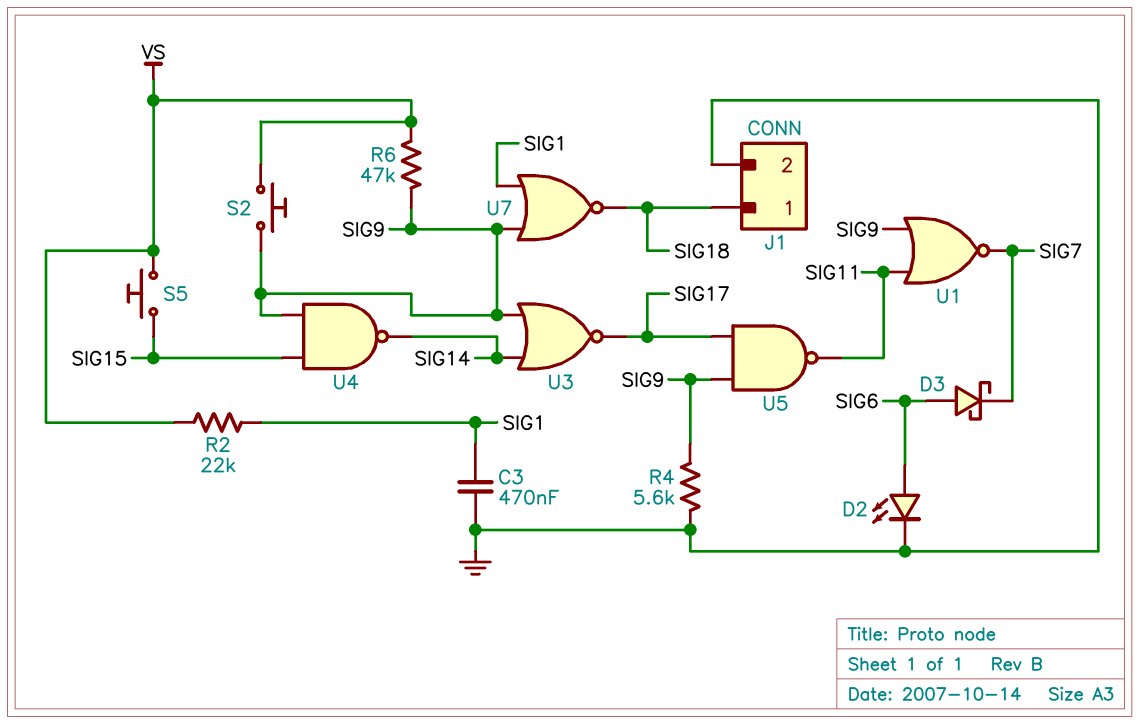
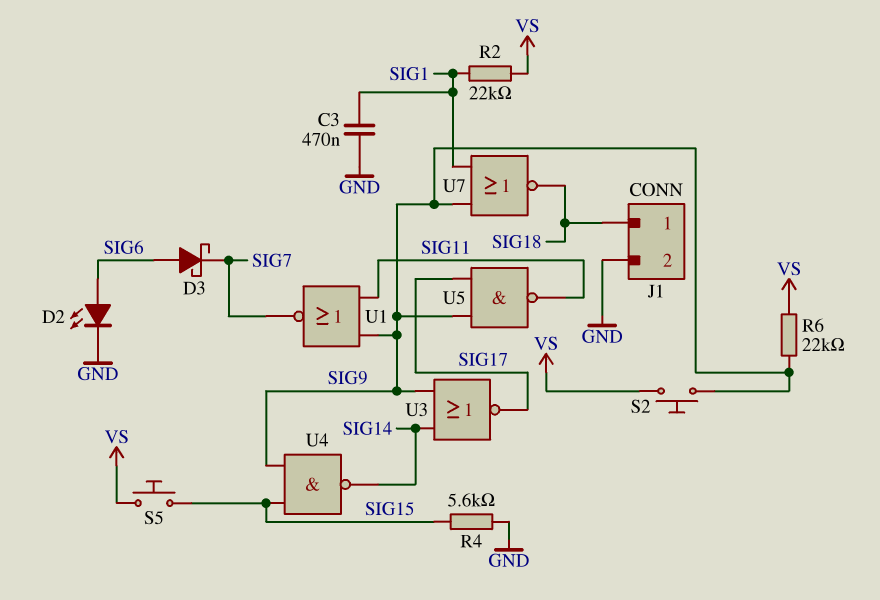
R4: 5.6k (GND, SIG9) -> 5.6k (GND, SIG15)
R6: 47k (SIG9, VS) -> 22k (SIG9, VS)

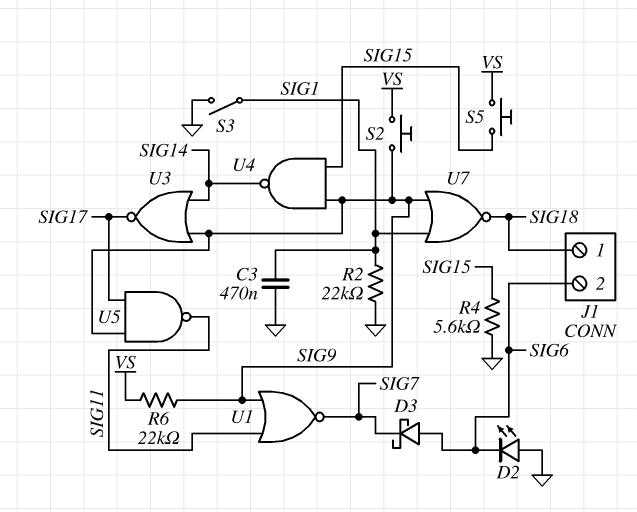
D2: LED (A SIG6, K GND) -> LED (A GND, K SIG6)
J1 pin 2: GND -> SIG6
R2: 22k (SIG1, VS) -> 22k (GND, SIG1)
S3: none -> switch (GND, SIG1)

